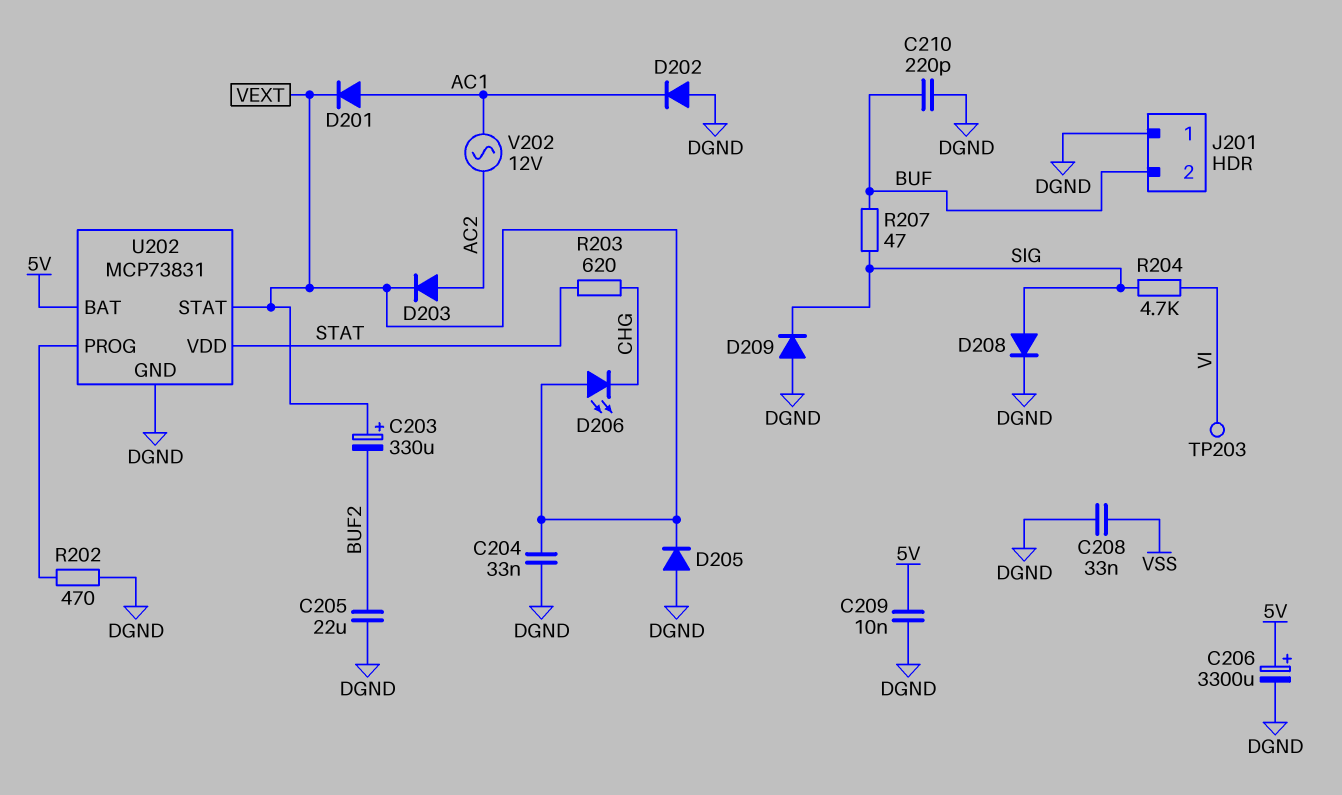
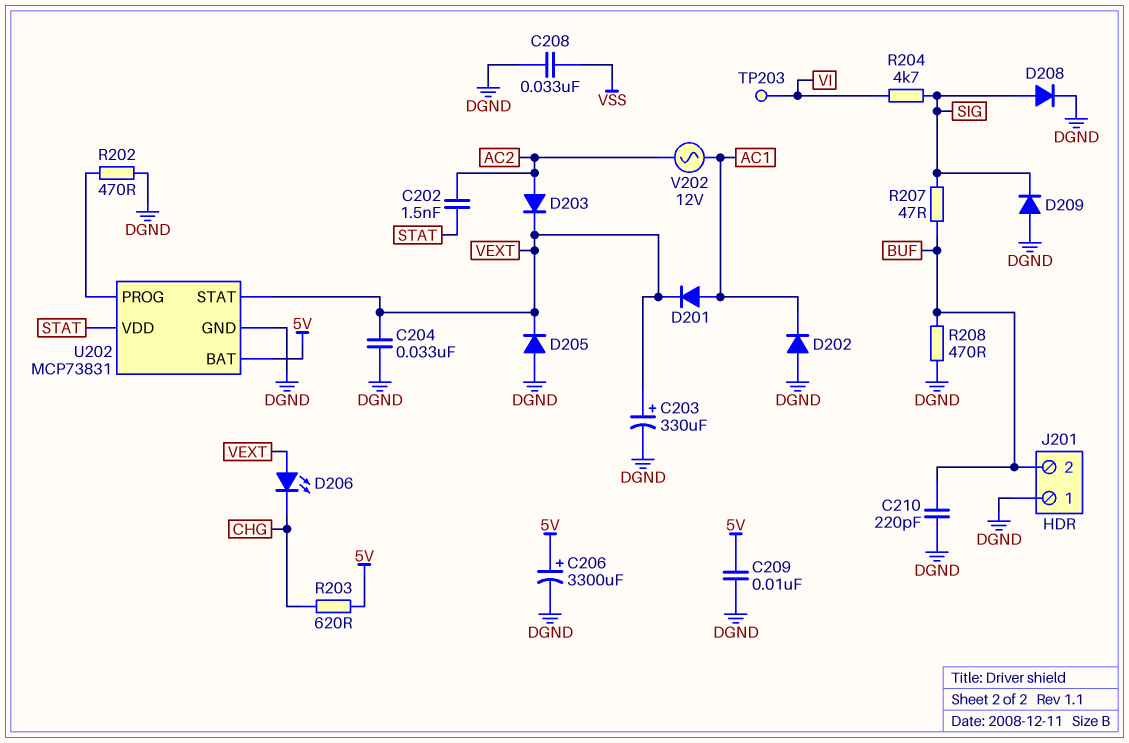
C202: none -> 1.5nF (AC2, STAT)
C203: 330uF (plus VEXT, minus BUF2) -> 330uF (plus VEXT, minus DGND)
C205: 22uF (BUF2, DGND) -> none
R203: 620 (CHG, STAT) -> 620 (5V, CHG)
R208: none -> 470 (BUF, DGND)

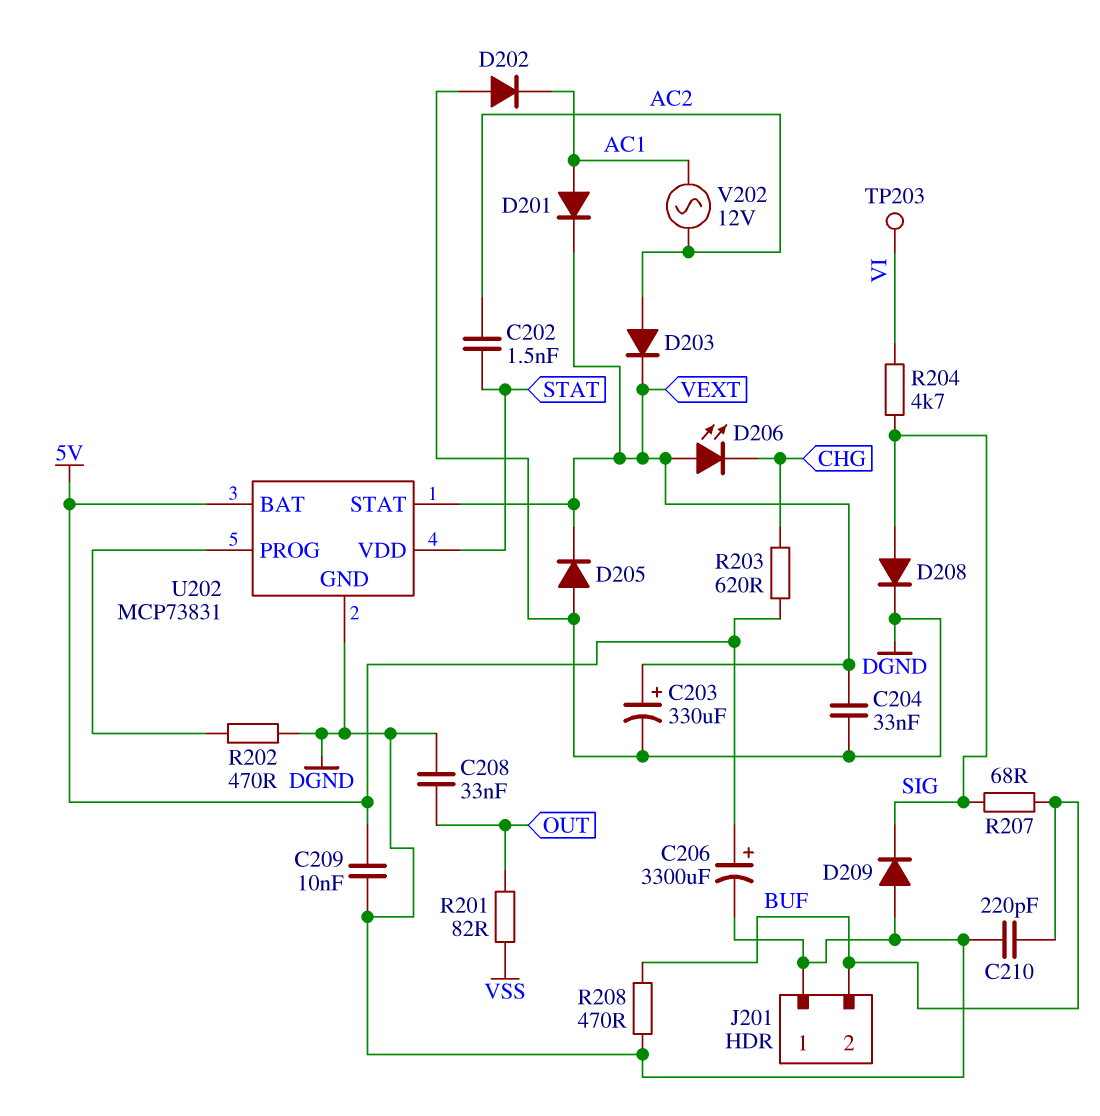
C208: 33nF (DGND, VSS) -> 33nF (DGND, OUT)
R201: none -> 82 (OUT, VSS)
R207: 47 (BUF, SIG) -> 68 (BUF, SIG)

